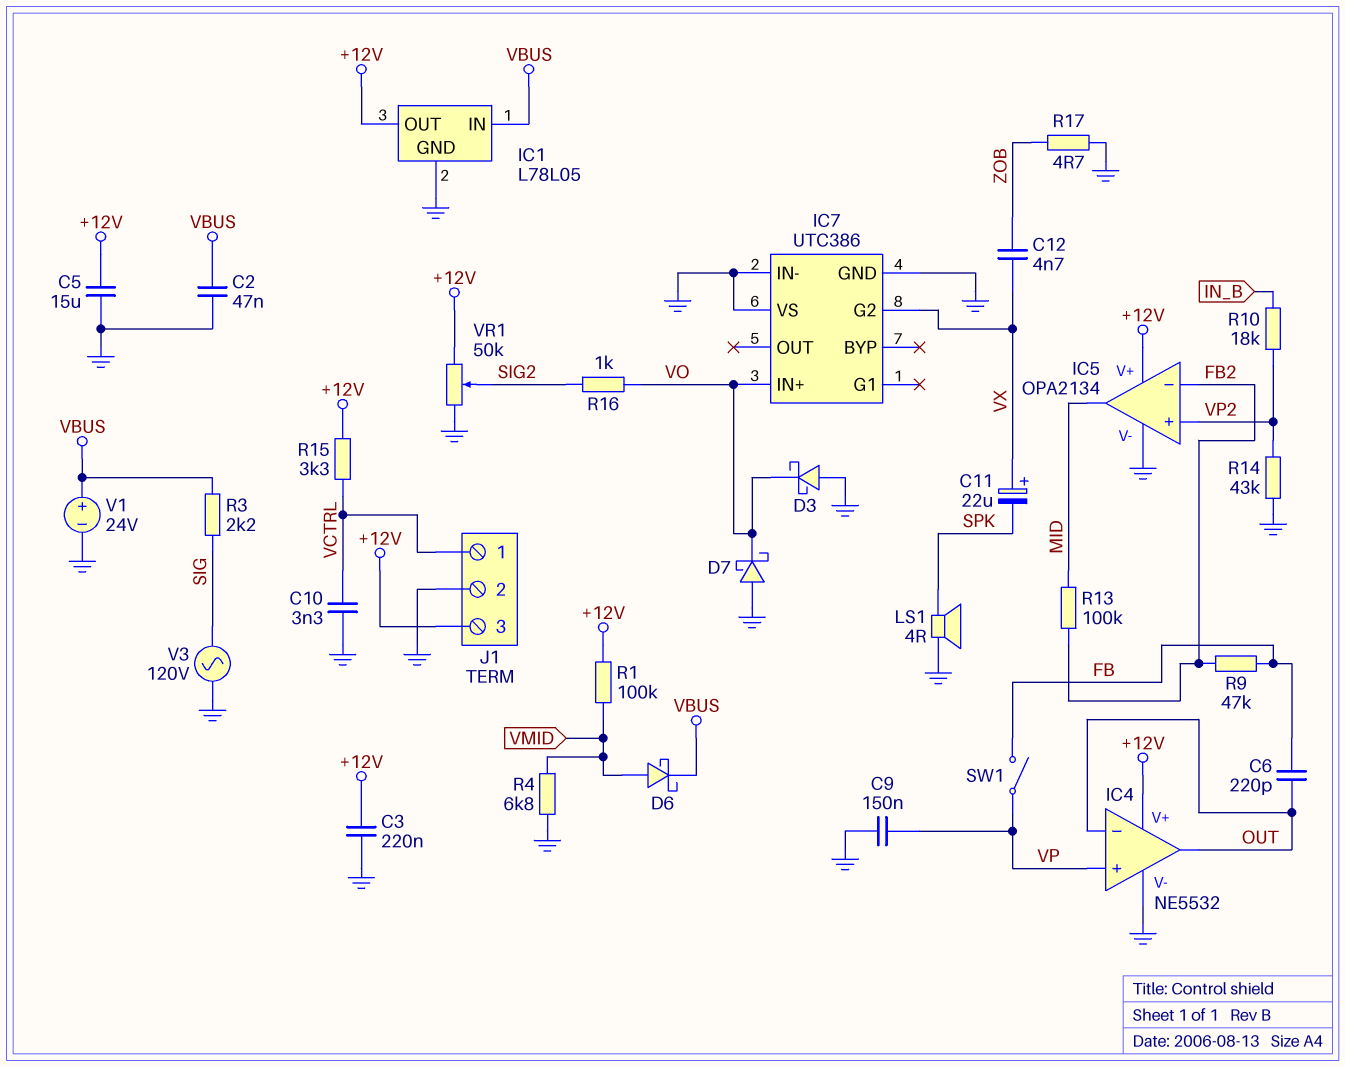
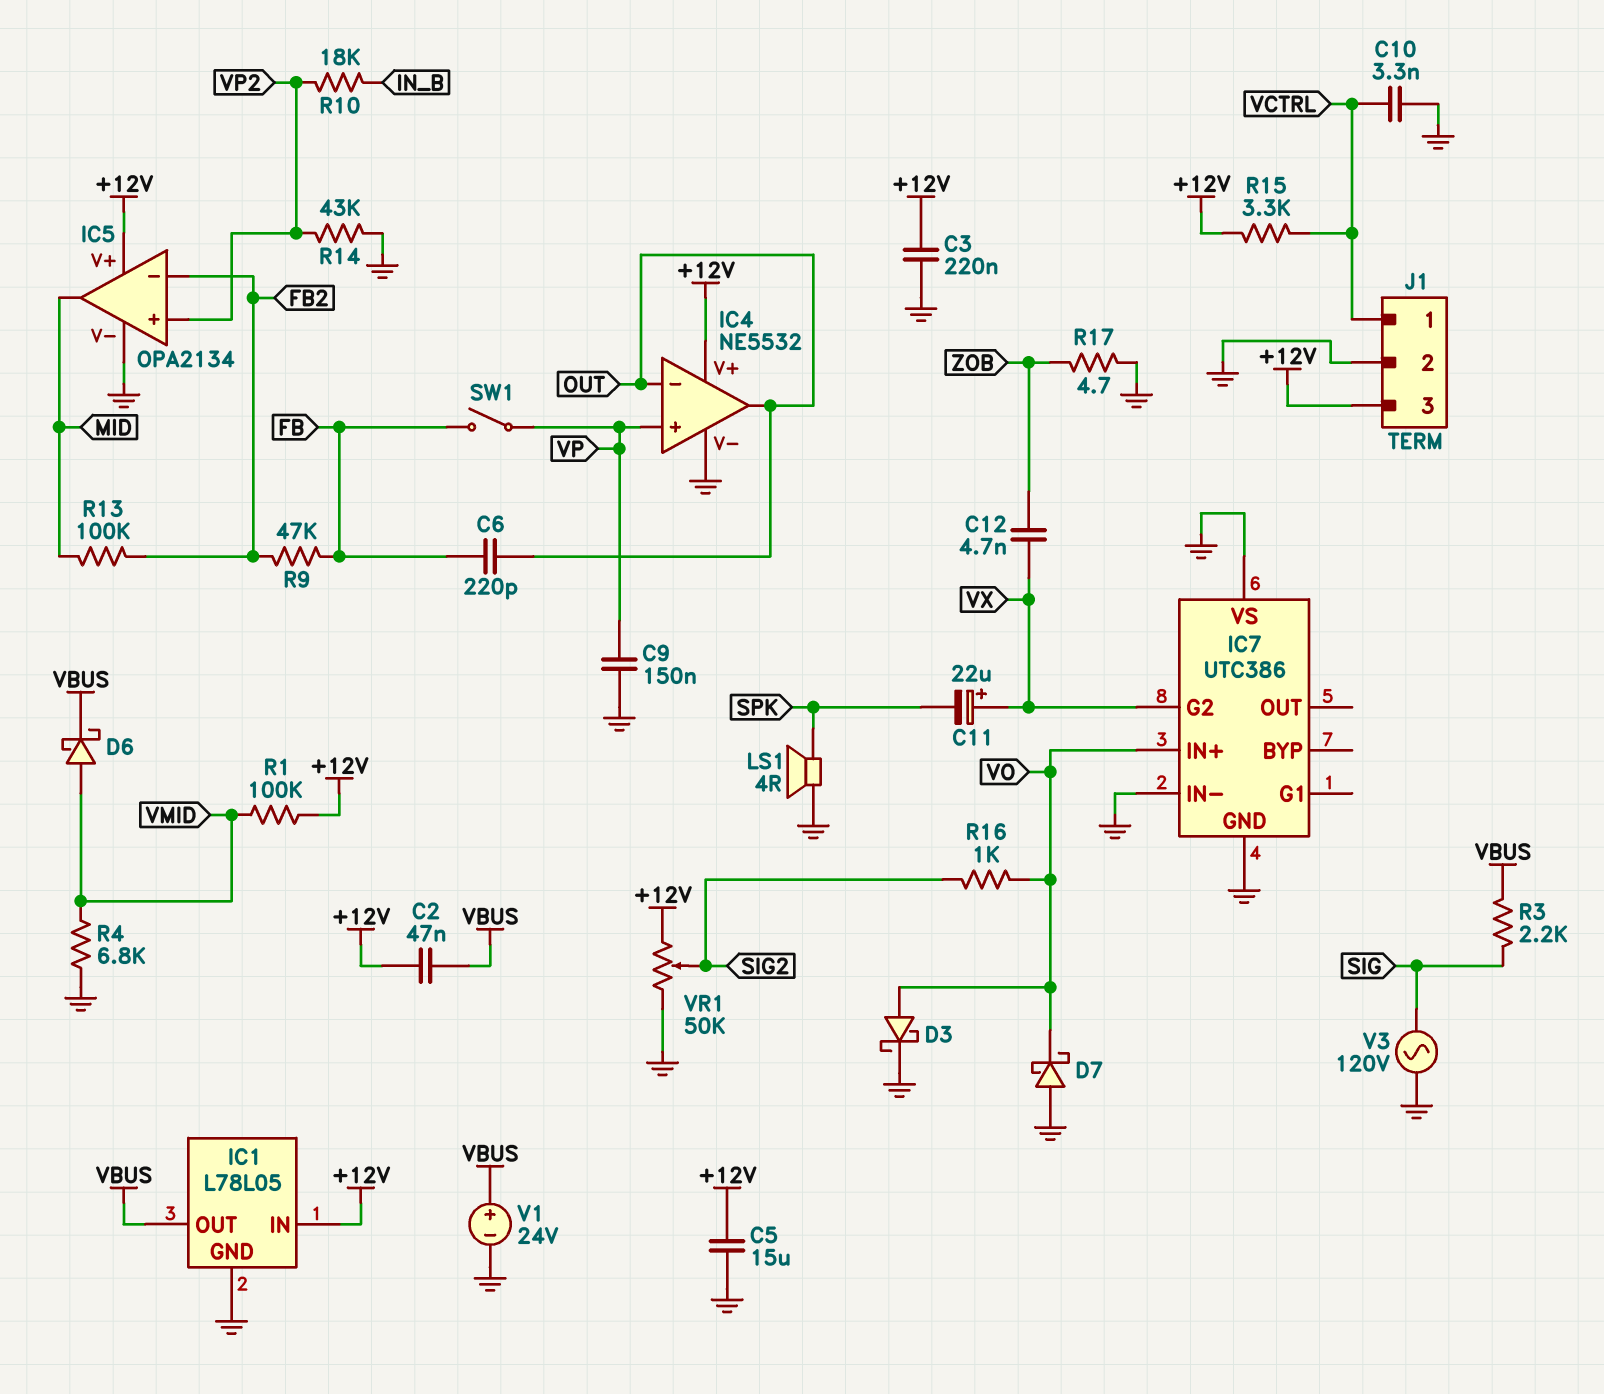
C2: 47nF (GND, VBUS) -> 47nF (+12V, VBUS)
D3: schottky (A GND, K VO) -> schottky (A VO, K GND)
IC1 pin IN: VBUS -> +12V
IC1 pin OUT: +12V -> VBUS

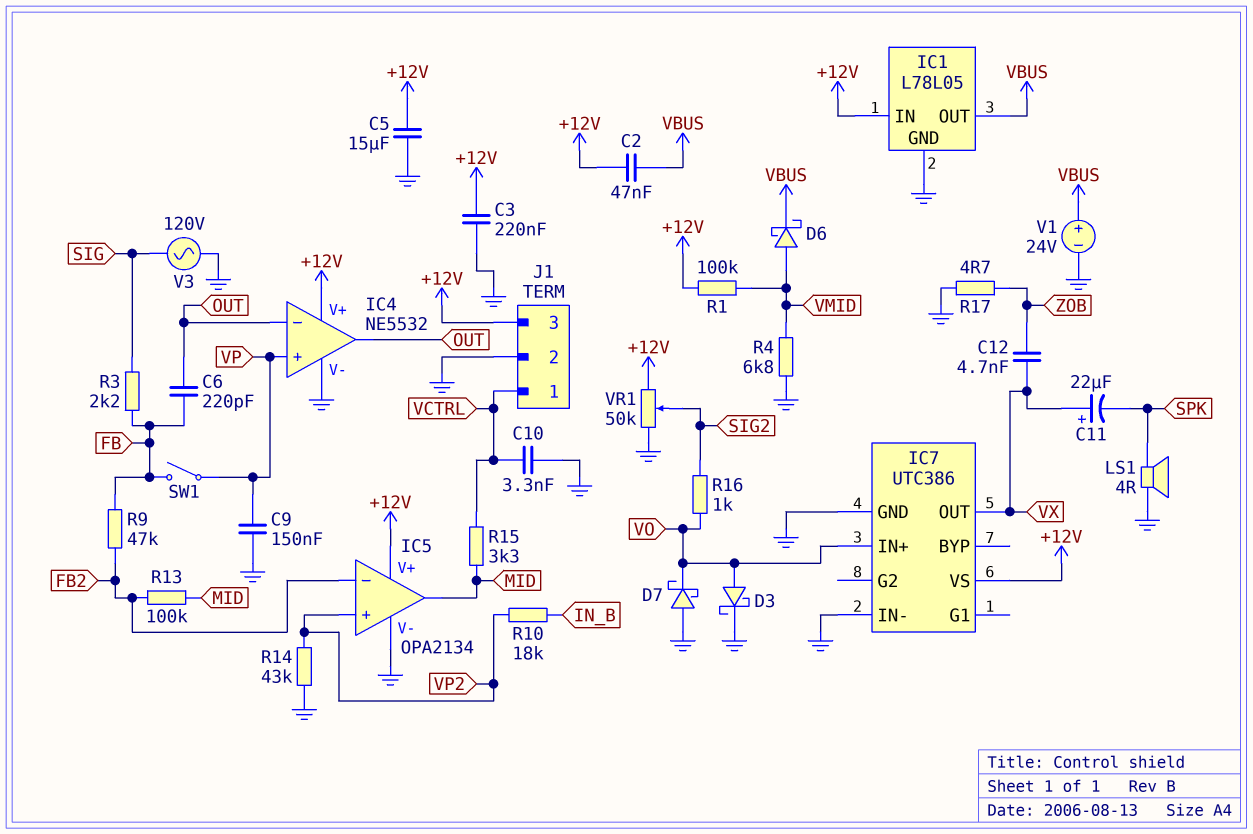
IC7 pin G2: VX -> none
IC7 pin OUT: none -> VX
IC7 pin VS: GND -> +12V
R3: 2.2k (SIG, VBUS) -> 2.2k (FB, SIG)
R15: 3.3k (+12V, VCTRL) -> 3.3k (MID, VCTRL)

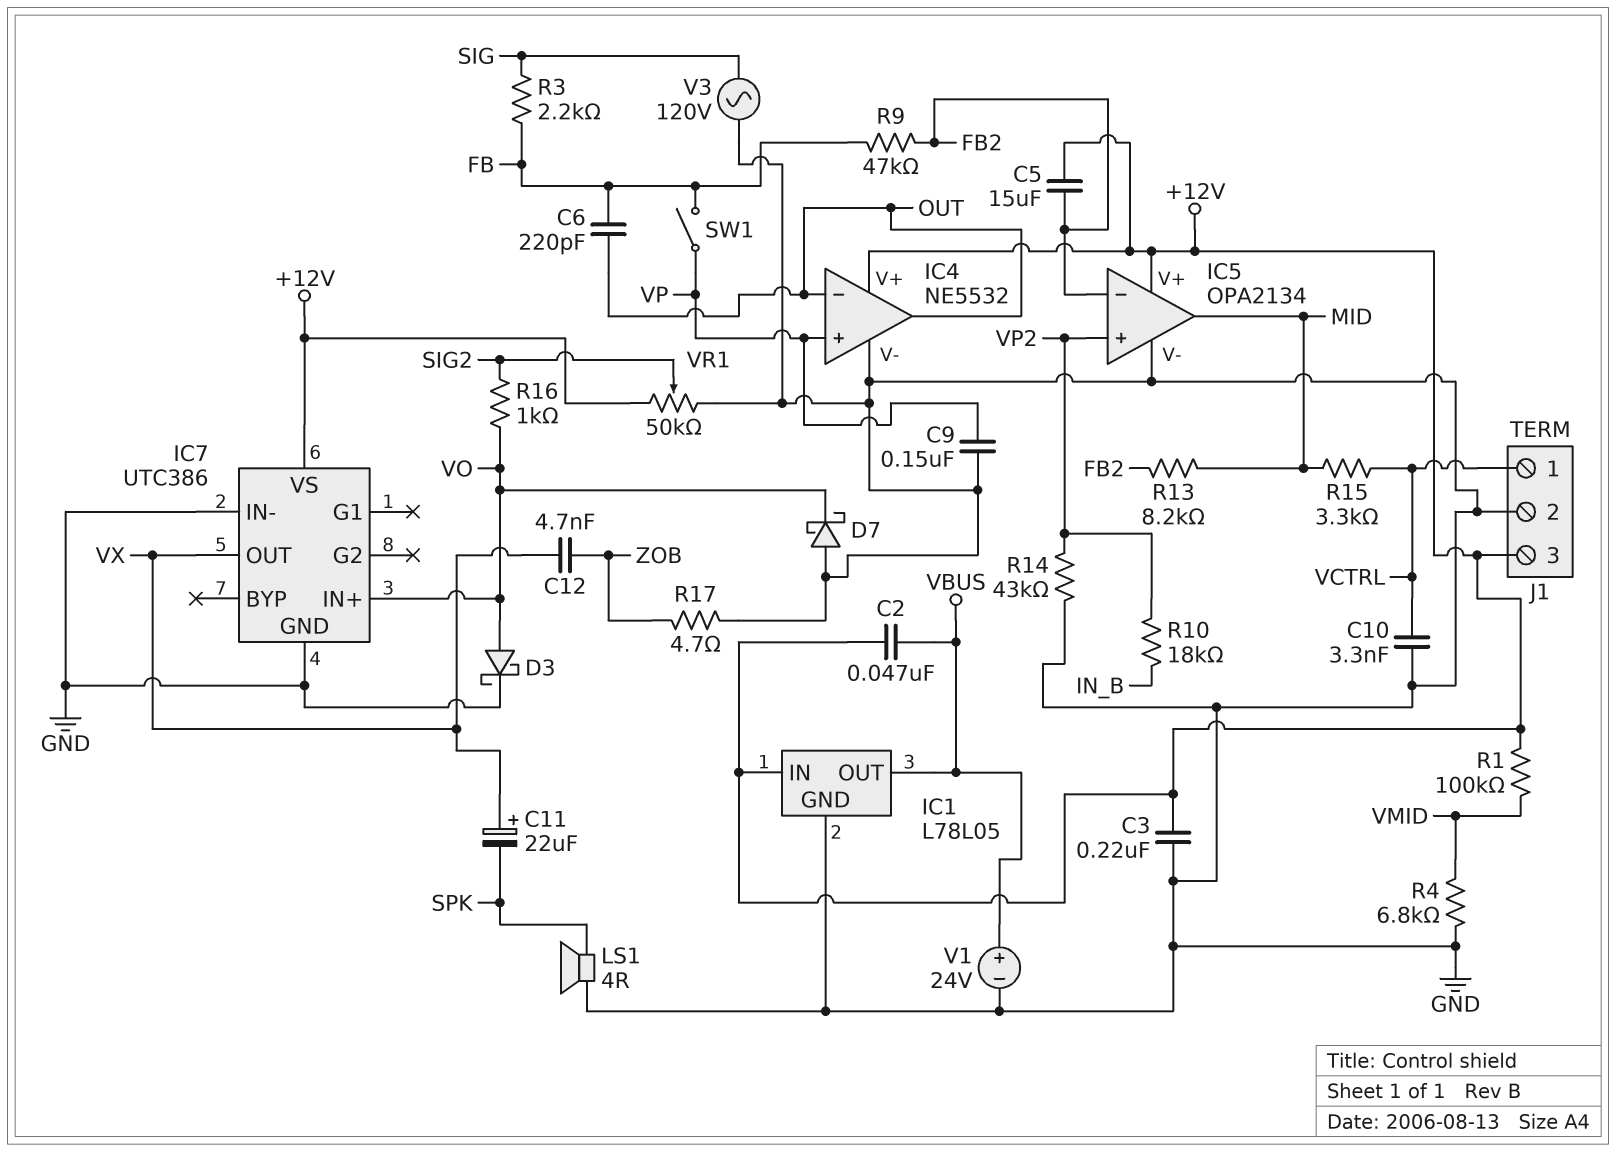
C5: 15uF (+12V, GND) -> 15uF (+12V, FB2)
D6: schottky (A VMID, K VBUS) -> none
R13: 100k (FB2, MID) -> 8.2k (FB2, MID)

